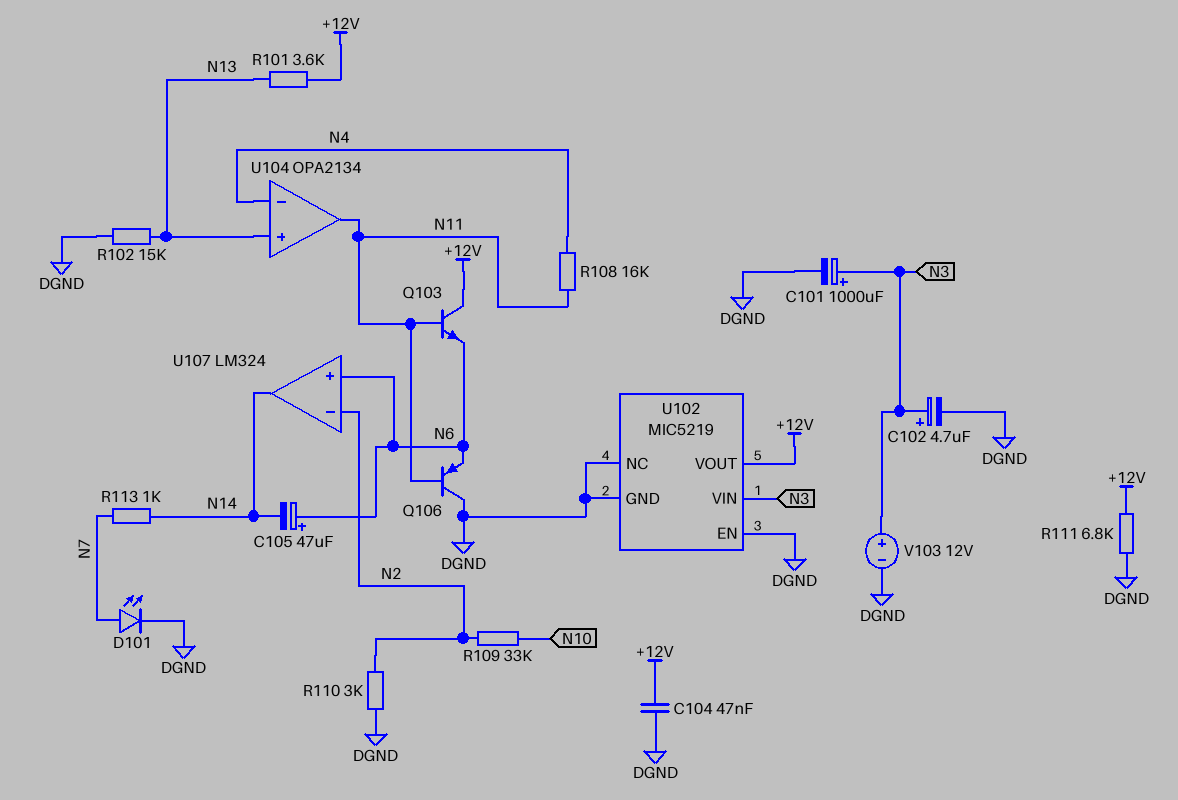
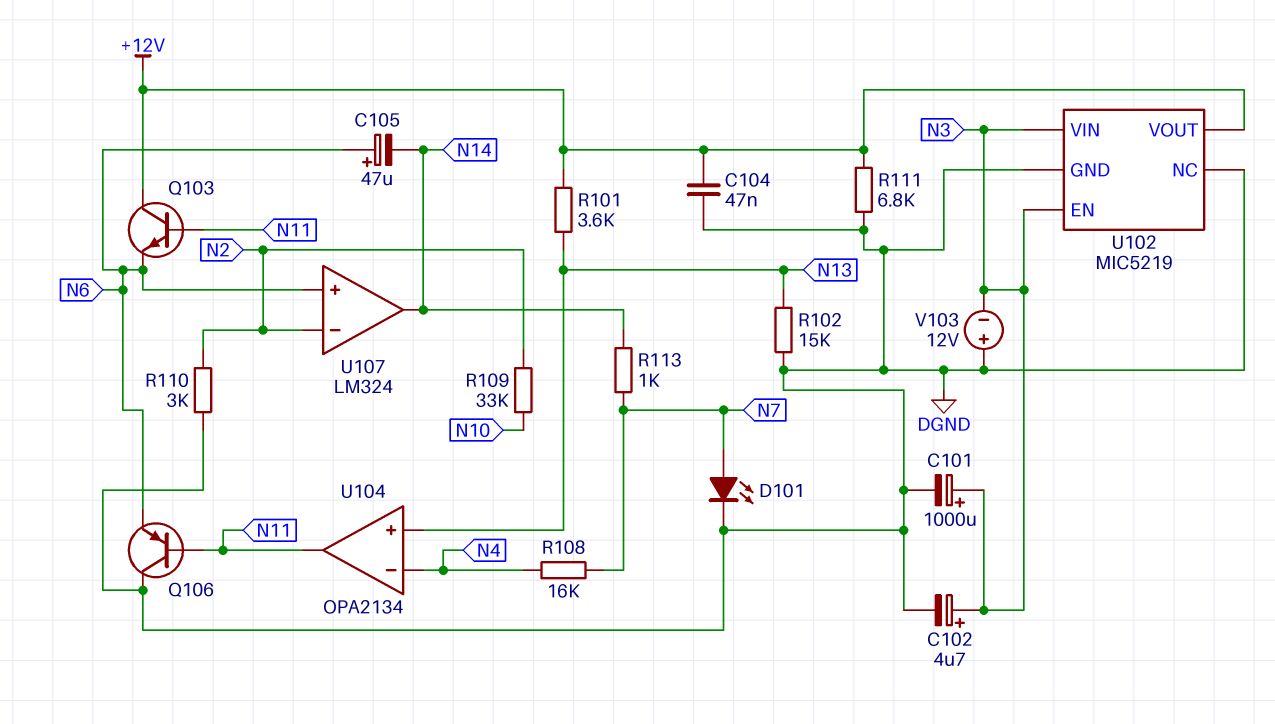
R108: 16k (N4, N11) -> 16k (N4, N7)
U102 pin EN: DGND -> N3
V103: 12V (plus N3, minus DGND) -> 12V (plus DGND, minus N3)

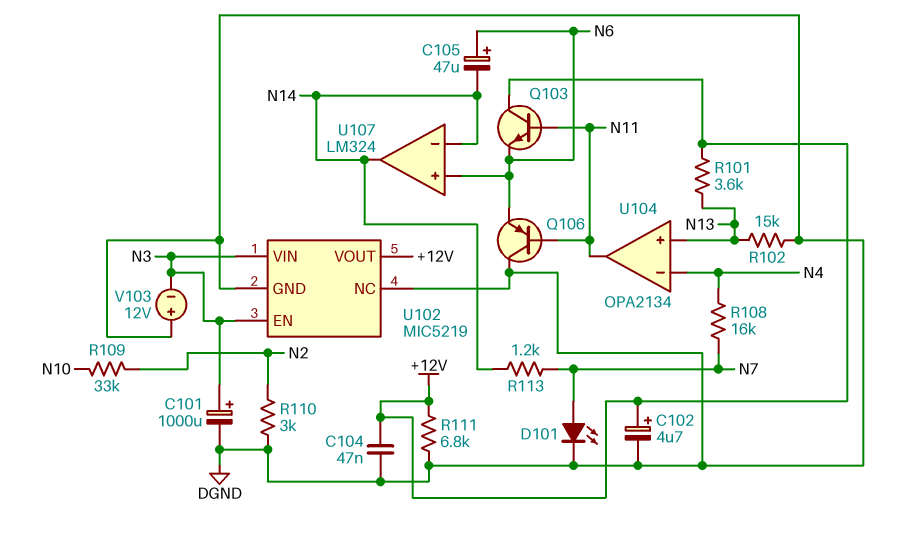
C102: 4.7uF (plus N3, minus DGND) -> 4.7uF (plus +12V, minus DGND)
R113: 1k (N7, N14) -> 1.2k (N7, N14)
U107 pin in-: N2 -> N14

